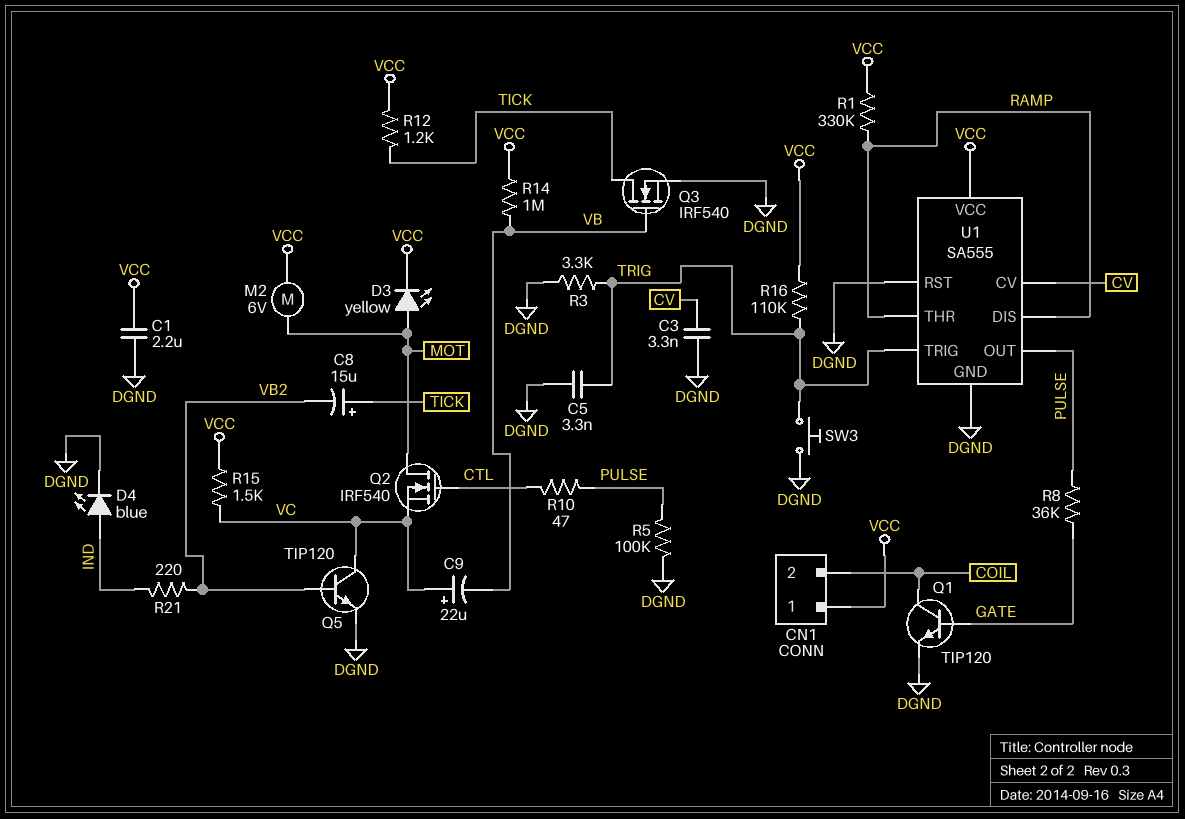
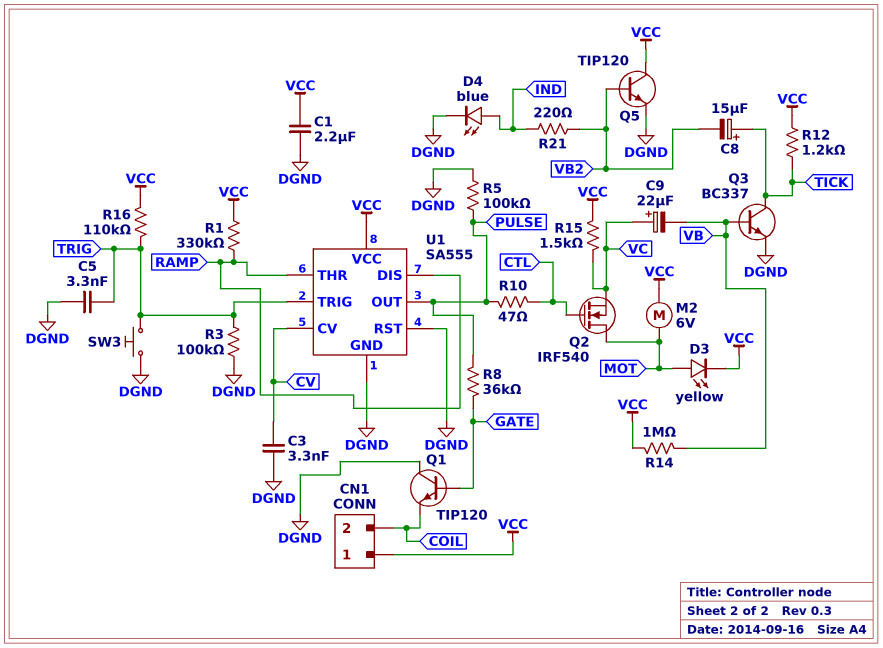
Q1: NPN TIP120 (B GATE, C COIL, E DGND) -> NPN TIP120 (B GATE, C DGND, E COIL)
Q3: NMOS IRF540 (G VB, D TICK, S DGND) -> NPN BC337 (B VB, C TICK, E DGND)
Q5: NPN TIP120 (B VB2, C VC, E DGND) -> NPN TIP120 (B VB2, C VCC, E DGND)
R3: 3.3k (DGND, TRIG) -> 100k (DGND, TRIG)

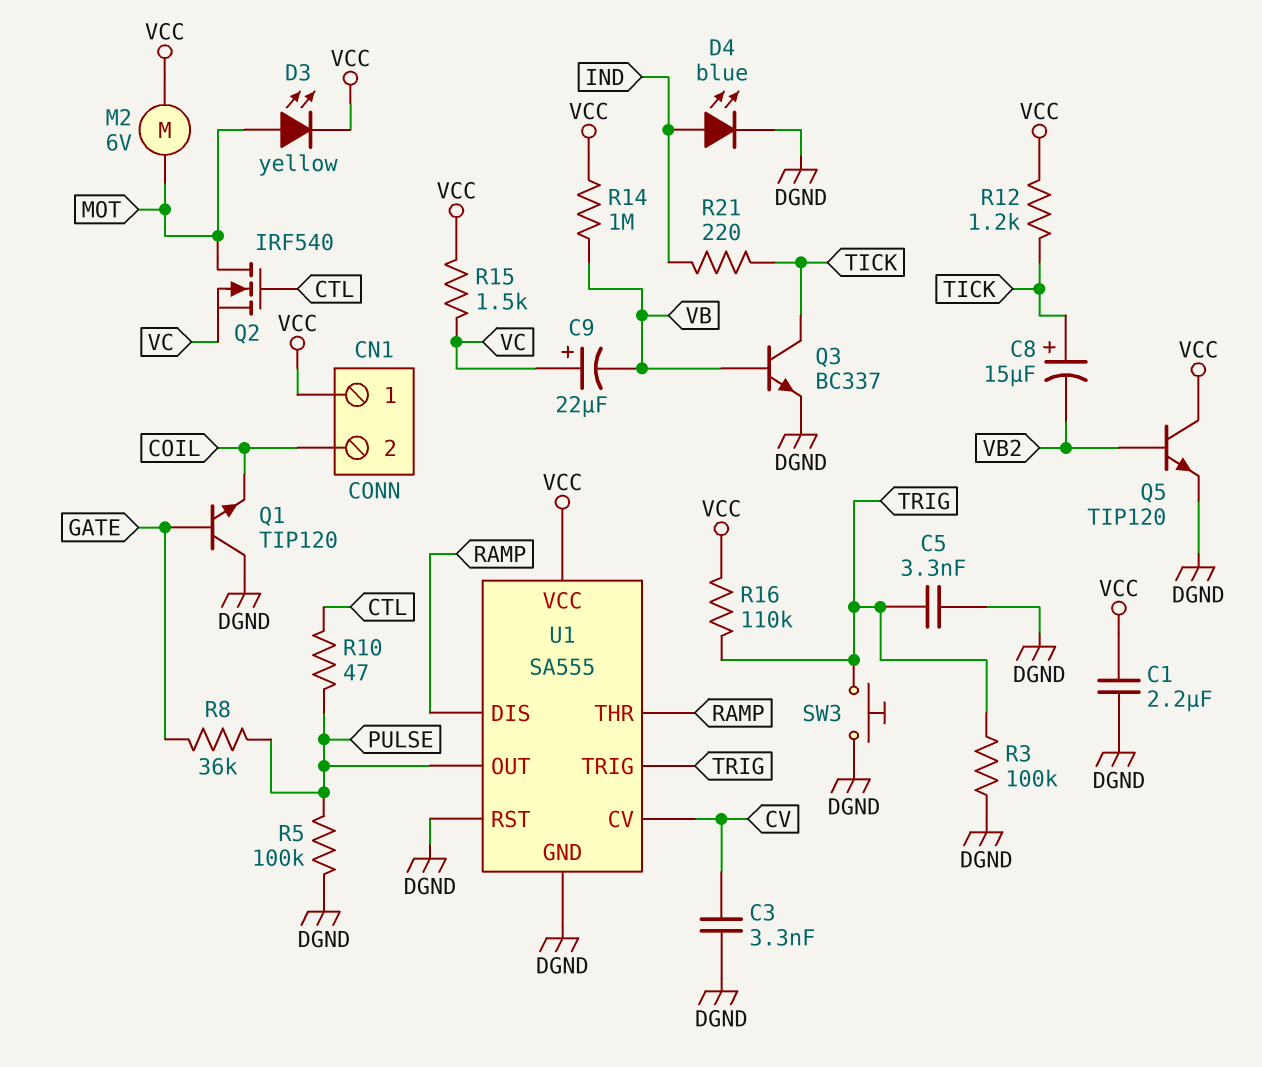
R1: 330k (RAMP, VCC) -> none
R21: 220 (IND, VB2) -> 220 (IND, TICK)

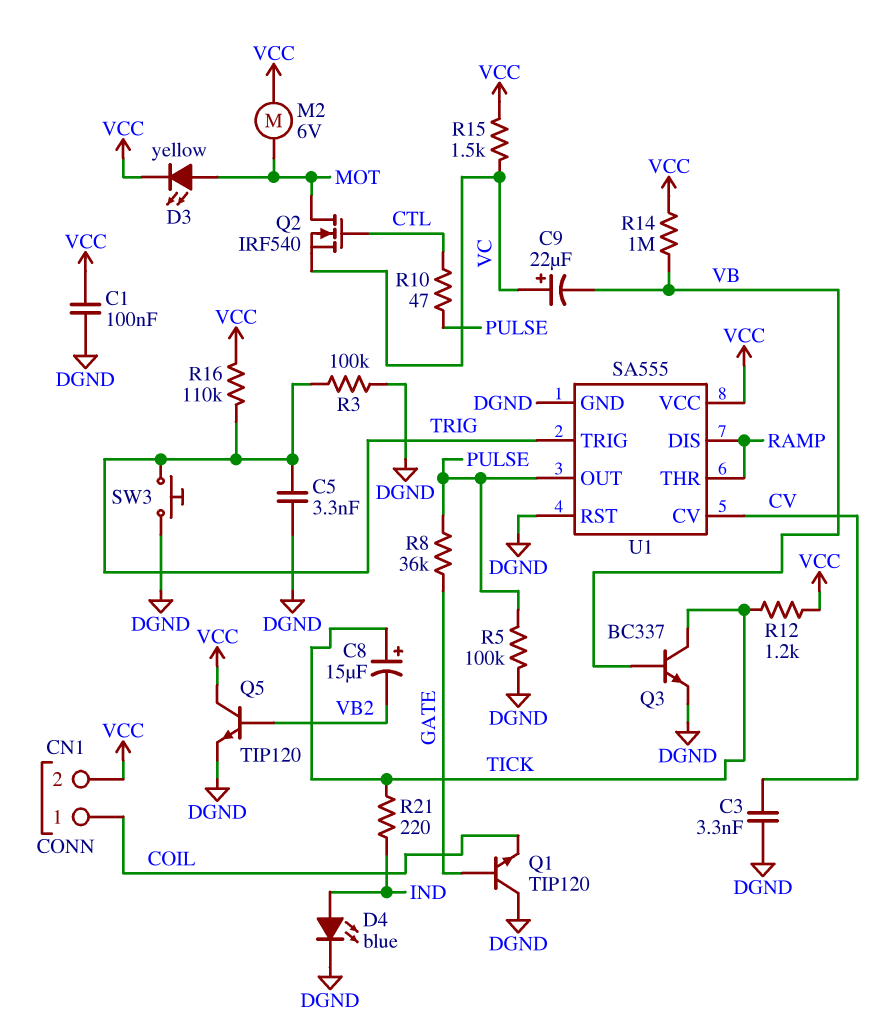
C1: 2.2uF (DGND, VCC) -> 100nF (DGND, VCC)
CN1 pin 1: VCC -> COIL
CN1 pin 2: COIL -> VCC

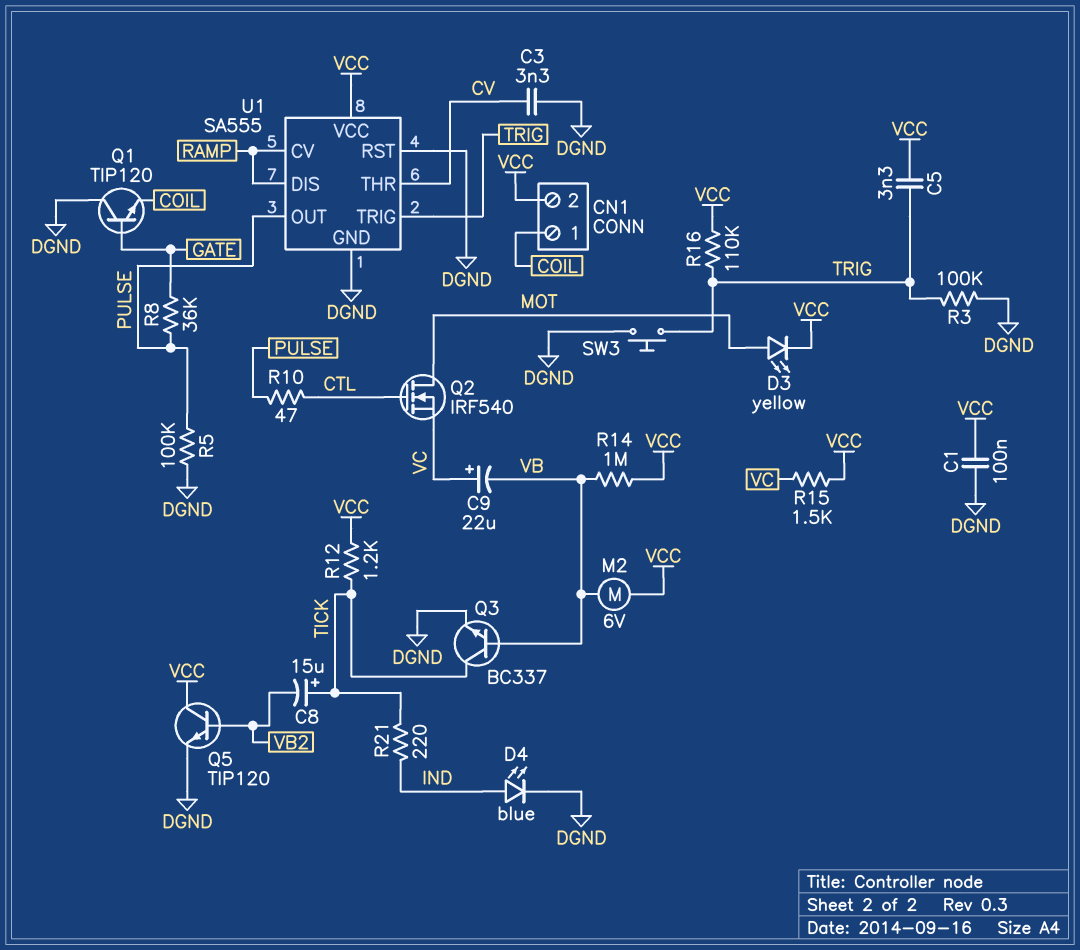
C5: 3.3nF (DGND, TRIG) -> 3.3nF (TRIG, VCC)
M2: motor 6V (MOT, VCC) -> motor 6V (VB, VCC)
U1 pin CV: CV -> RAMP
U1 pin THR: RAMP -> CV

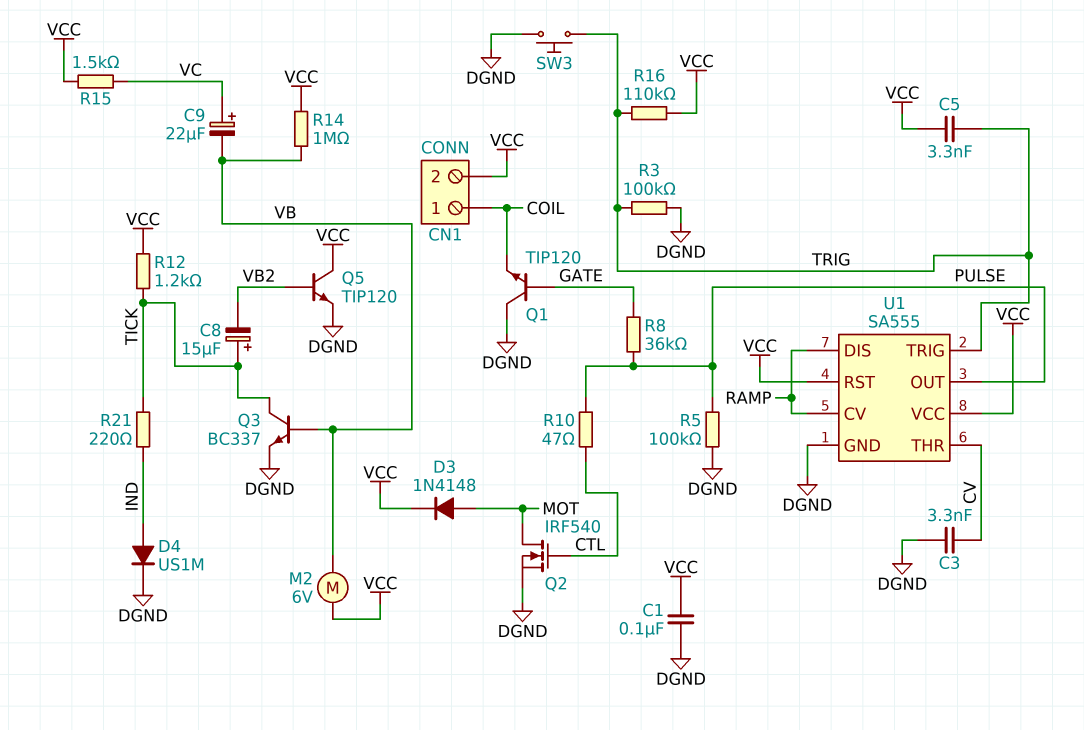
D3: LED yellow (A MOT, K VCC) -> diode 1N4148 (A MOT, K VCC)
D4: LED blue (A IND, K DGND) -> diode US1M (A IND, K DGND)
Q2: NMOS IRF540 (G CTL, D MOT, S VC) -> NMOS IRF540 (G CTL, D MOT, S DGND)
U1 pin RST: DGND -> VCC

